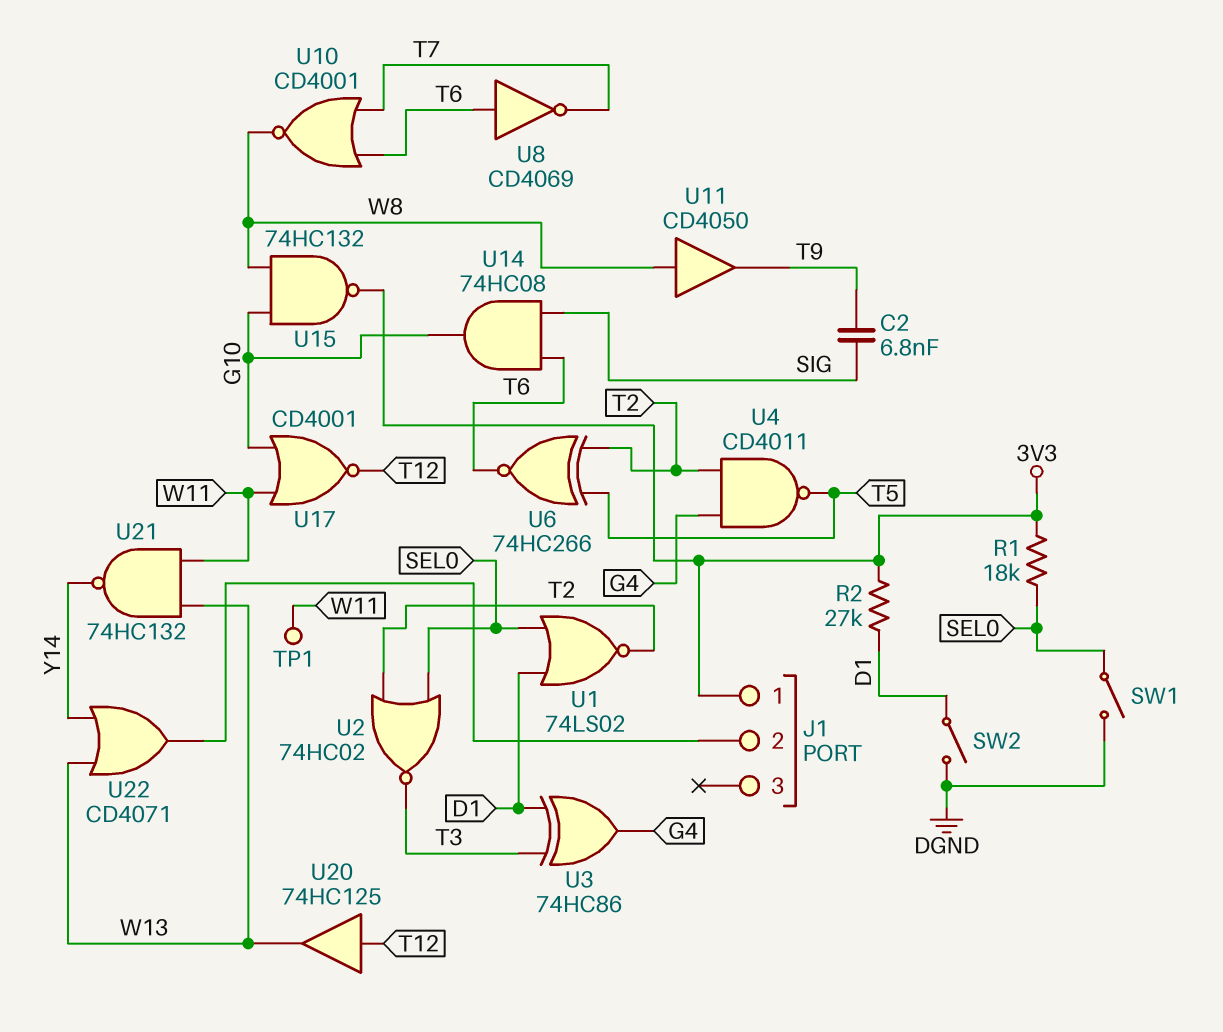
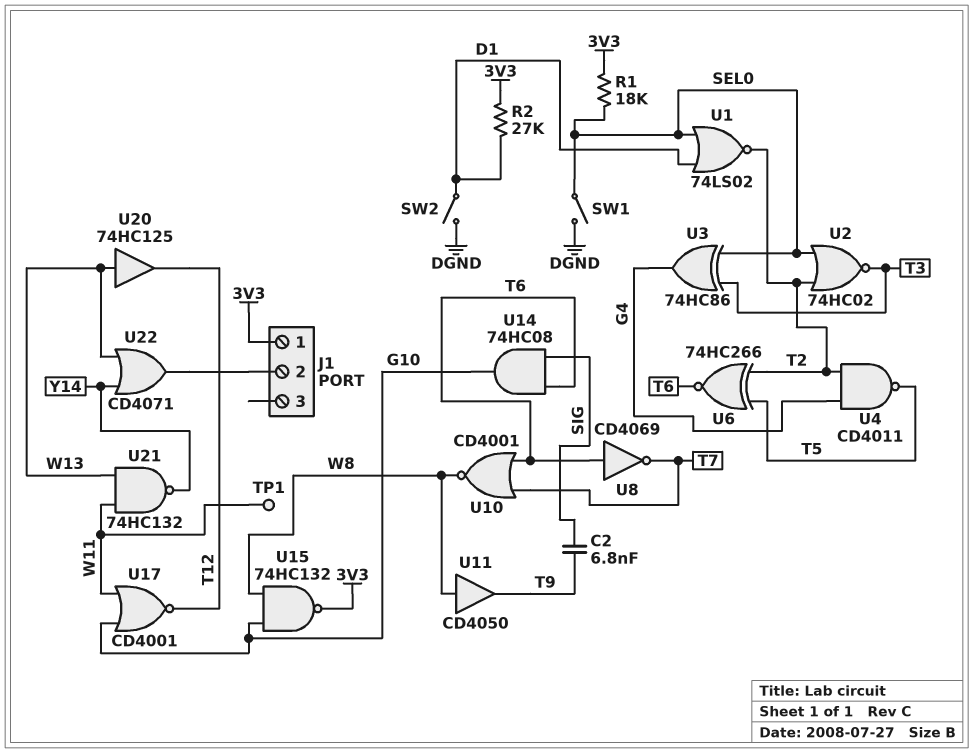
U3: XOR 74HC86 (in D1, in T3, out G4) -> XOR 74HC86 (in SEL0, in T3, out G4)
U20: buffer 74HC125 (in T12, out W13) -> buffer 74HC125 (in W13, out T12)

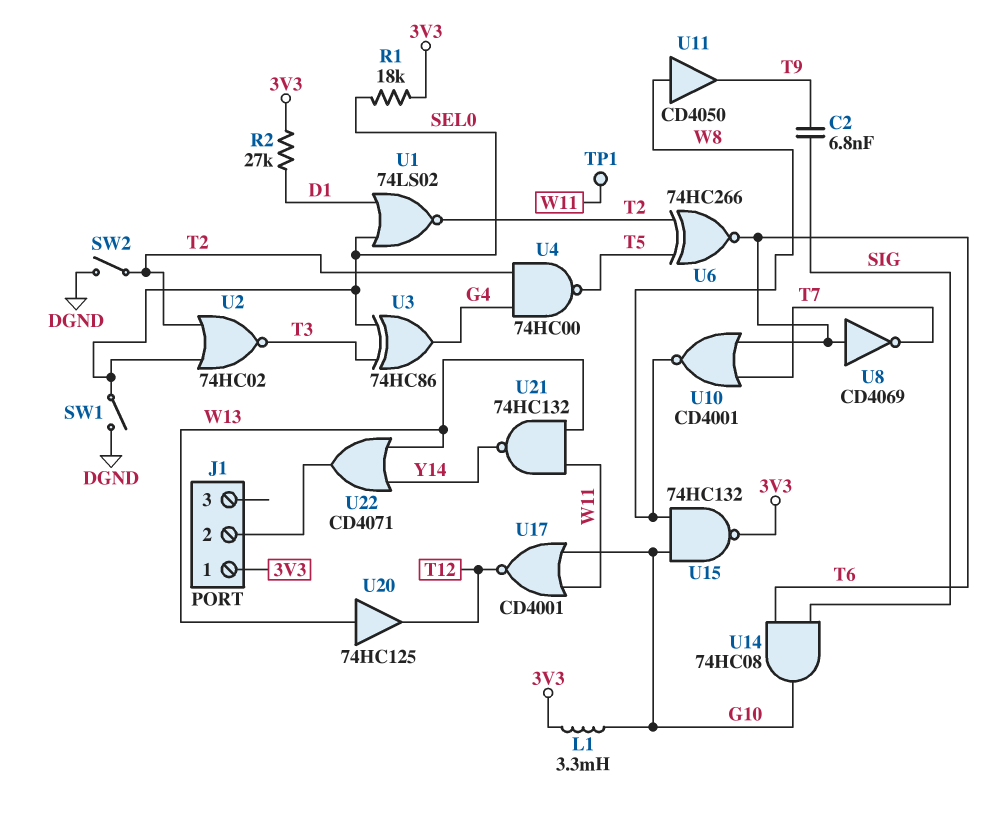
L1: none -> 3.3mH (3V3, G10)
SW2: switch (D1, DGND) -> switch (DGND, T2)
U4: NAND CD4011 (in G4, in T2, out T5) -> NAND 74HC00 (in G4, in T2, out T5)

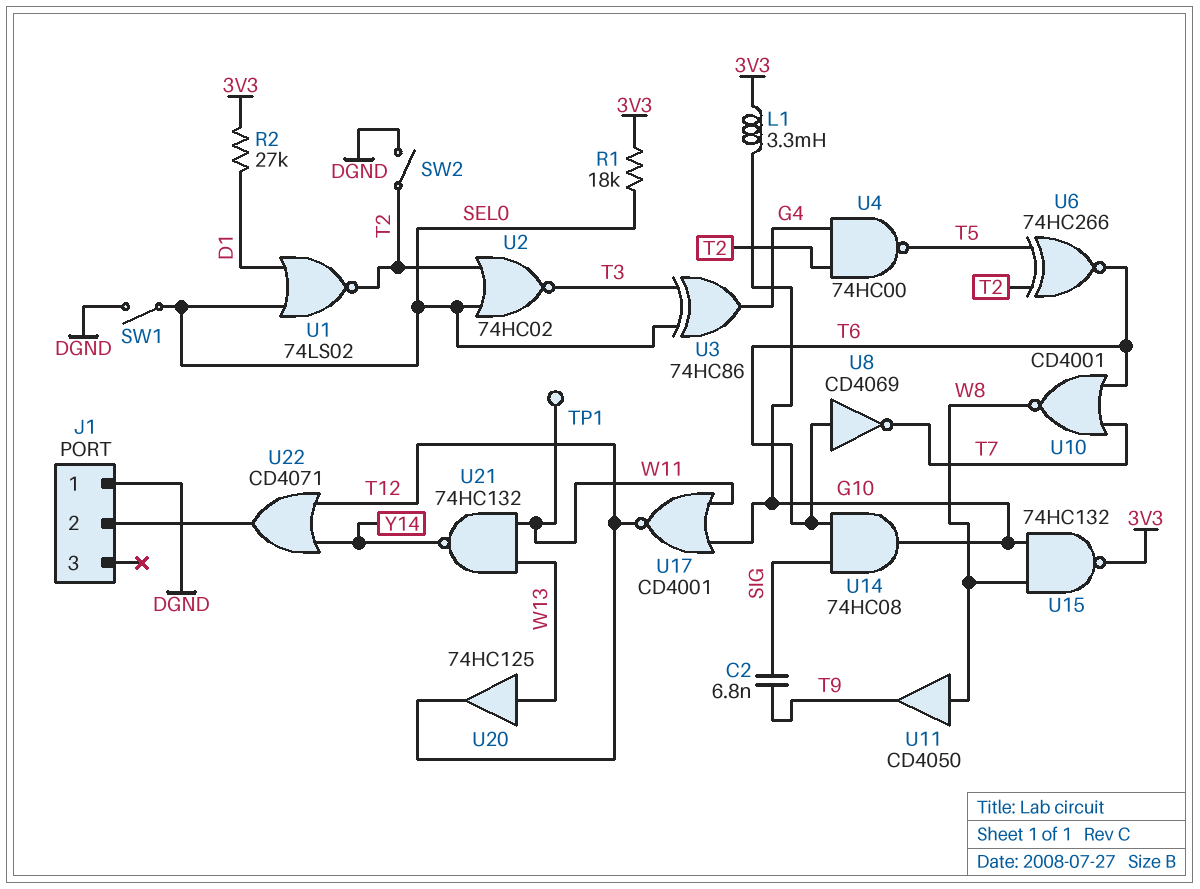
J1 pin 1: 3V3 -> DGND
U22: OR CD4071 (in W13, in Y14, out J1/2) -> OR CD4071 (in T12, in Y14, out J1/2)

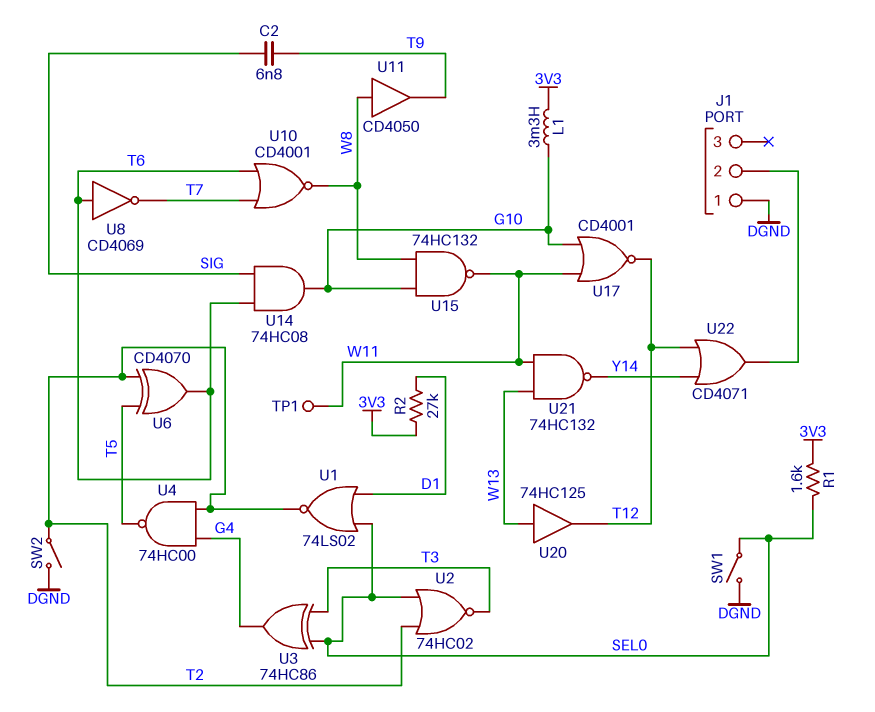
R1: 18k (3V3, SEL0) -> 1.6k (3V3, SEL0)
U6: XNOR 74HC266 (in T2, in T5, out T6) -> XOR CD4070 (in T2, in T5, out T6)
U15: NAND 74HC132 (in G10, in W8, out 3V3) -> NAND 74HC132 (in G10, in W8, out W11)

